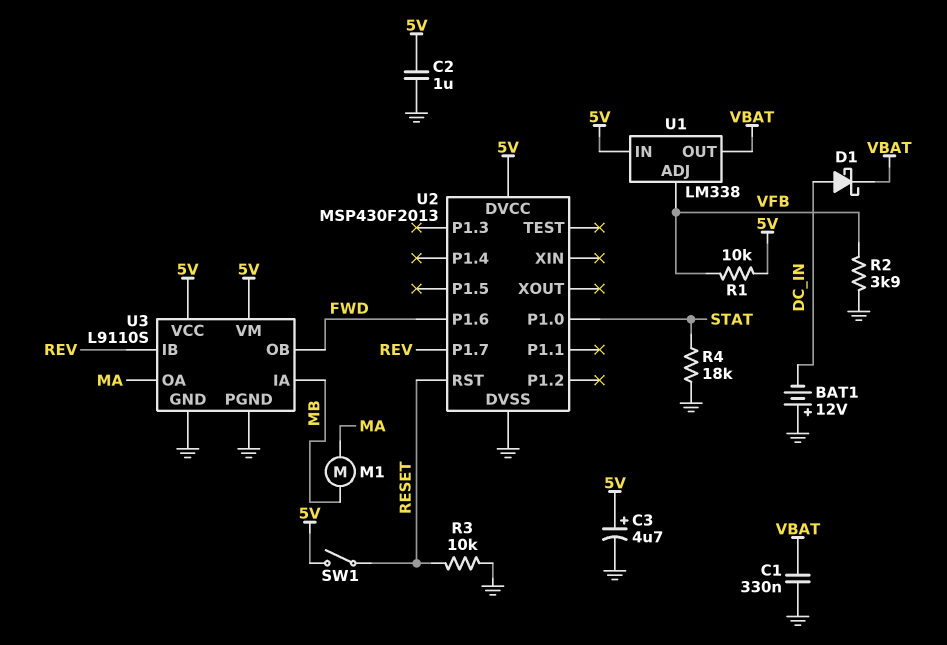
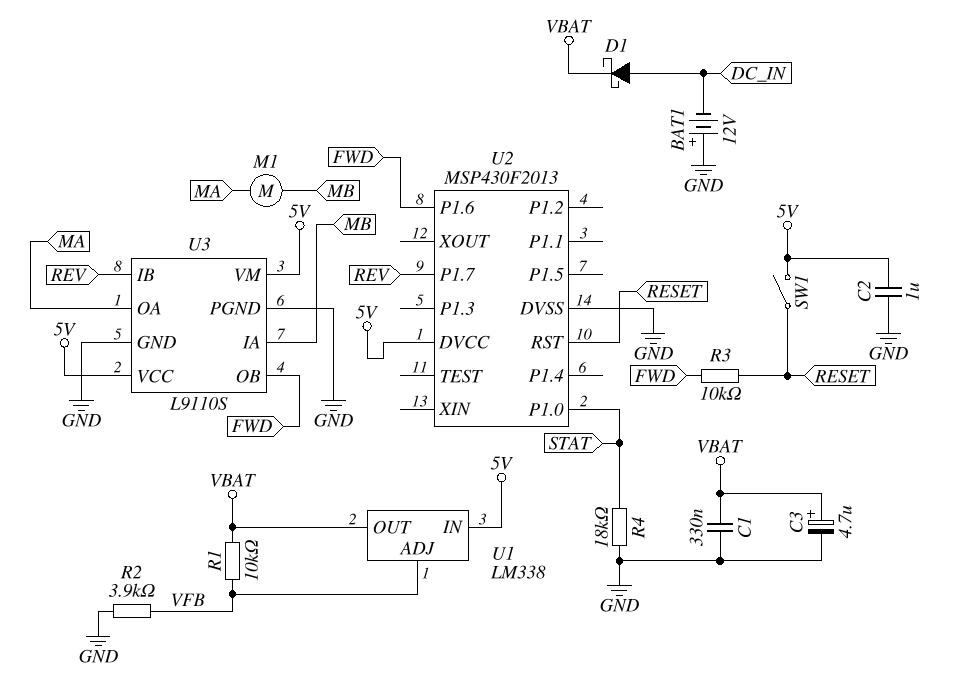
C3: 4.7uF (plus 5V, minus GND) -> 4.7uF (plus VBAT, minus GND)
R1: 10k (5V, VFB) -> 10k (VBAT, VFB)
R3: 10k (GND, RESET) -> 10k (FWD, RESET)

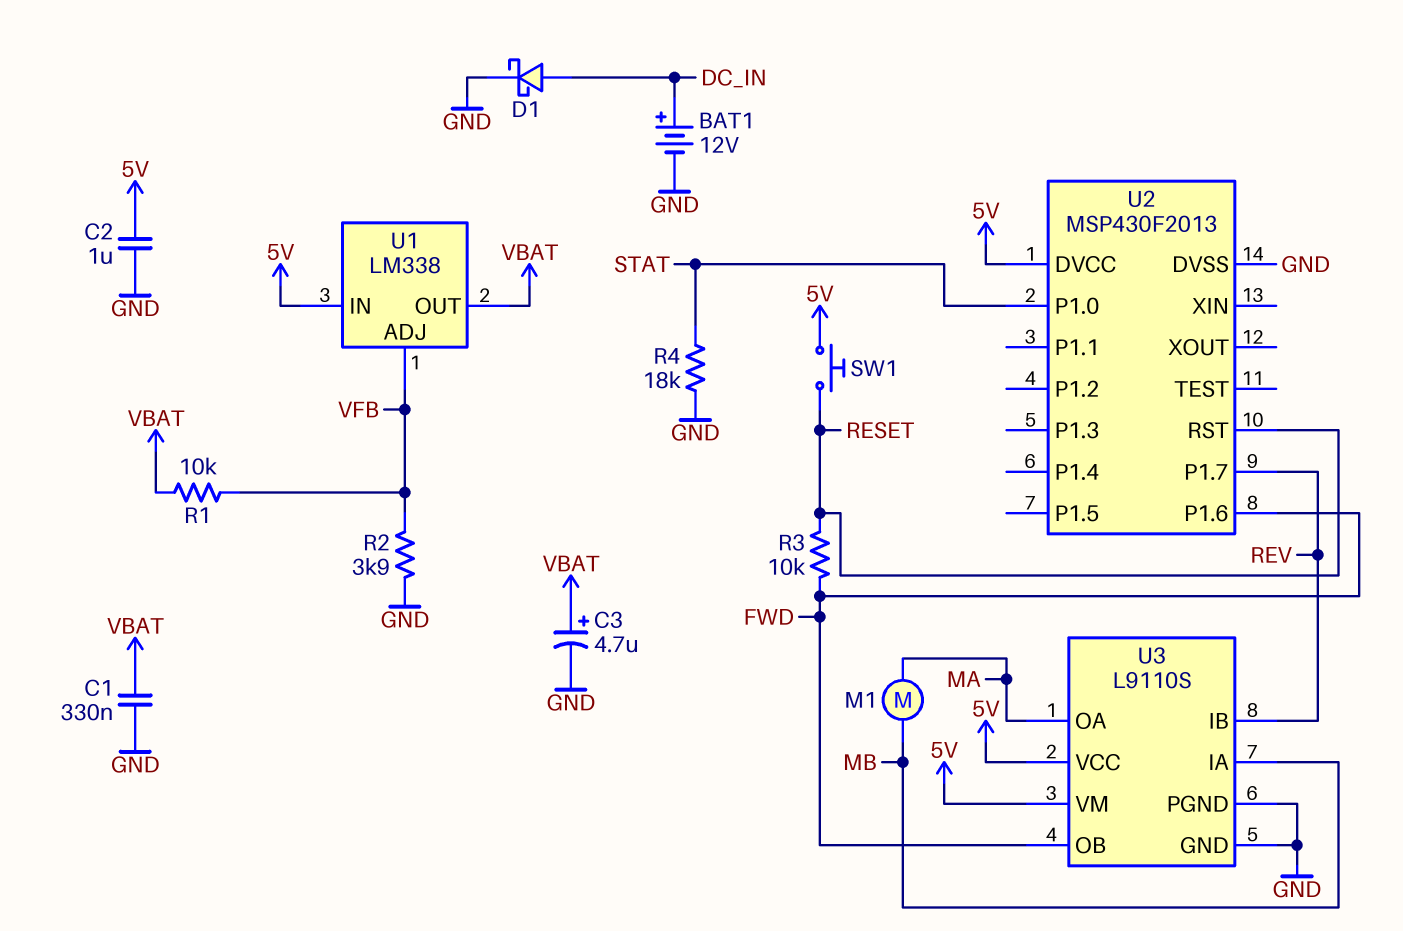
BAT1: 12V (plus GND, minus DC_IN) -> 12V (plus DC_IN, minus GND)
D1: schottky (A DC_IN, K VBAT) -> schottky (A DC_IN, K GND)
SW1: switch (5V, RESET) -> button (5V, RESET)

